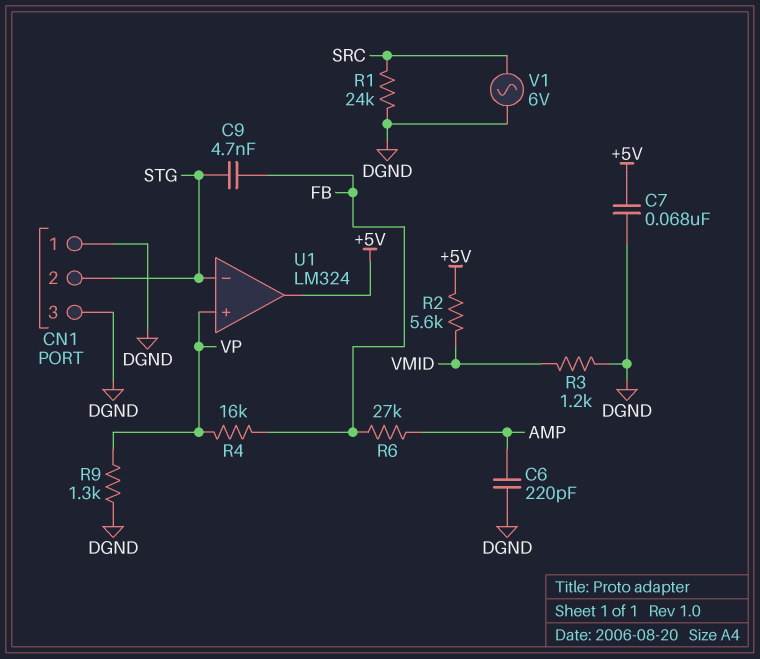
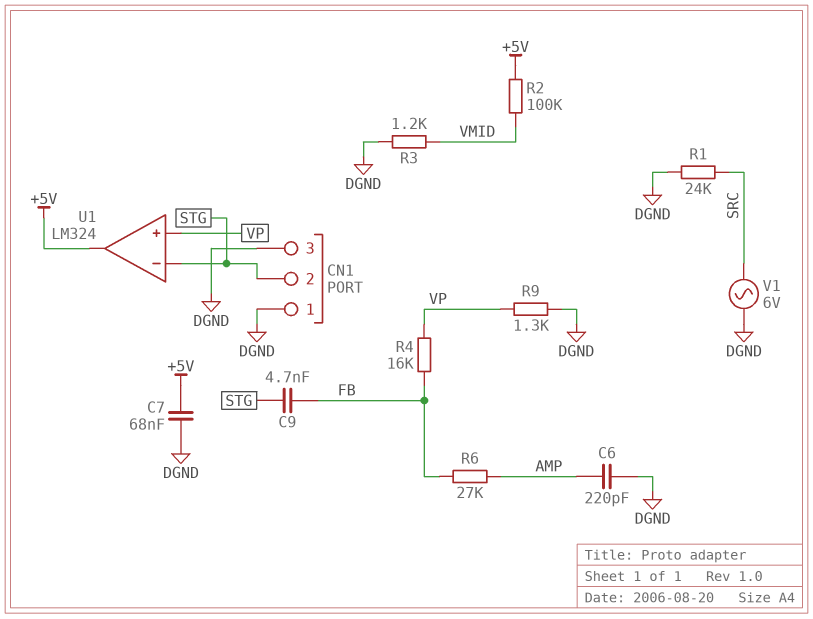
R2: 5.6k (+5V, VMID) -> 100k (+5V, VMID)

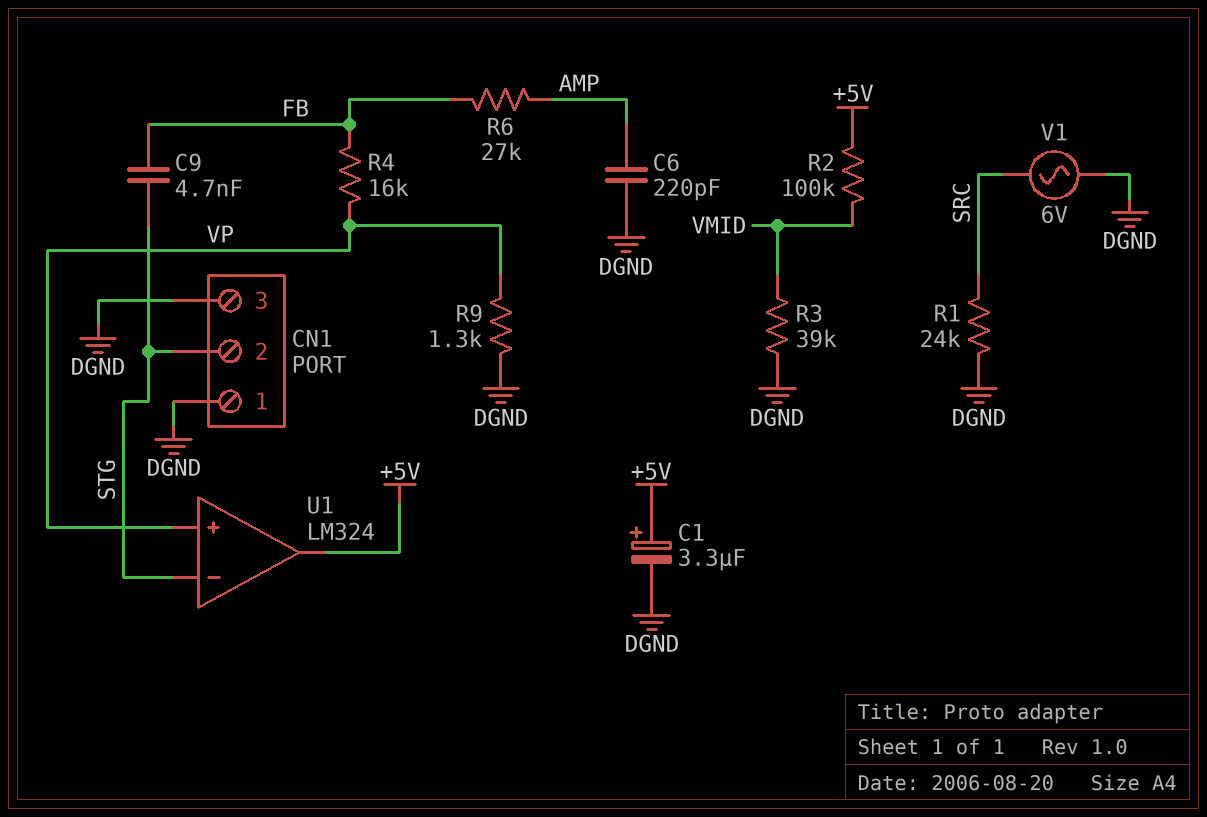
C1: none -> 3.3uF (plus +5V, minus DGND)
C7: 68nF (+5V, DGND) -> none
R3: 1.2k (DGND, VMID) -> 39k (DGND, VMID)

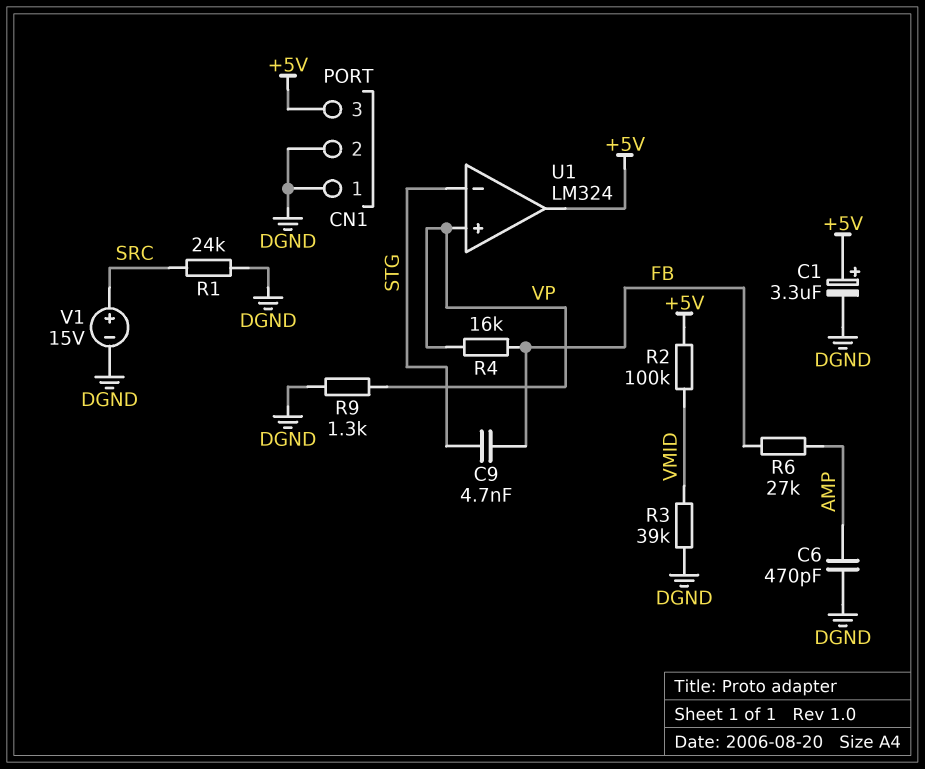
C6: 220pF (AMP, DGND) -> 470pF (AMP, DGND)
CN1 pin 2: STG -> DGND
CN1 pin 3: DGND -> +5V
V1: AC 6V (DGND, SRC) -> 15V (plus SRC, minus DGND)

